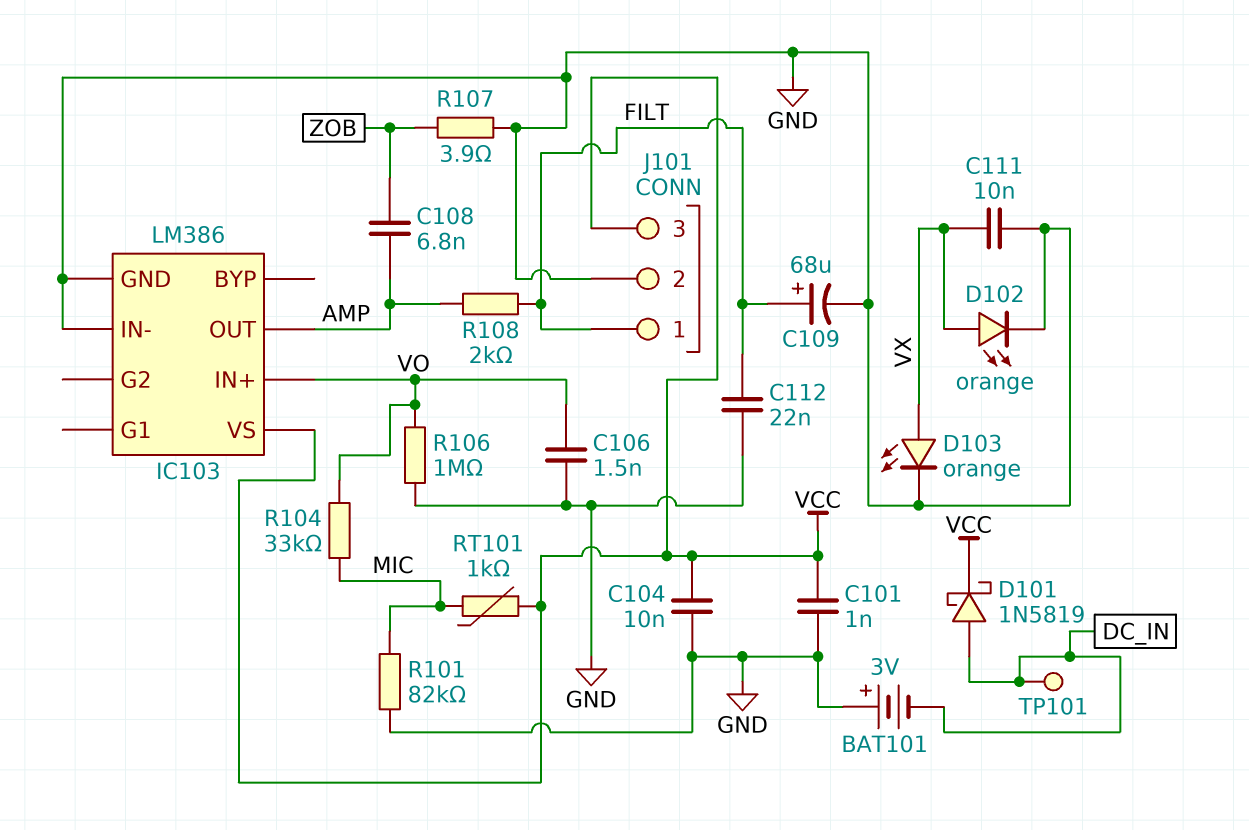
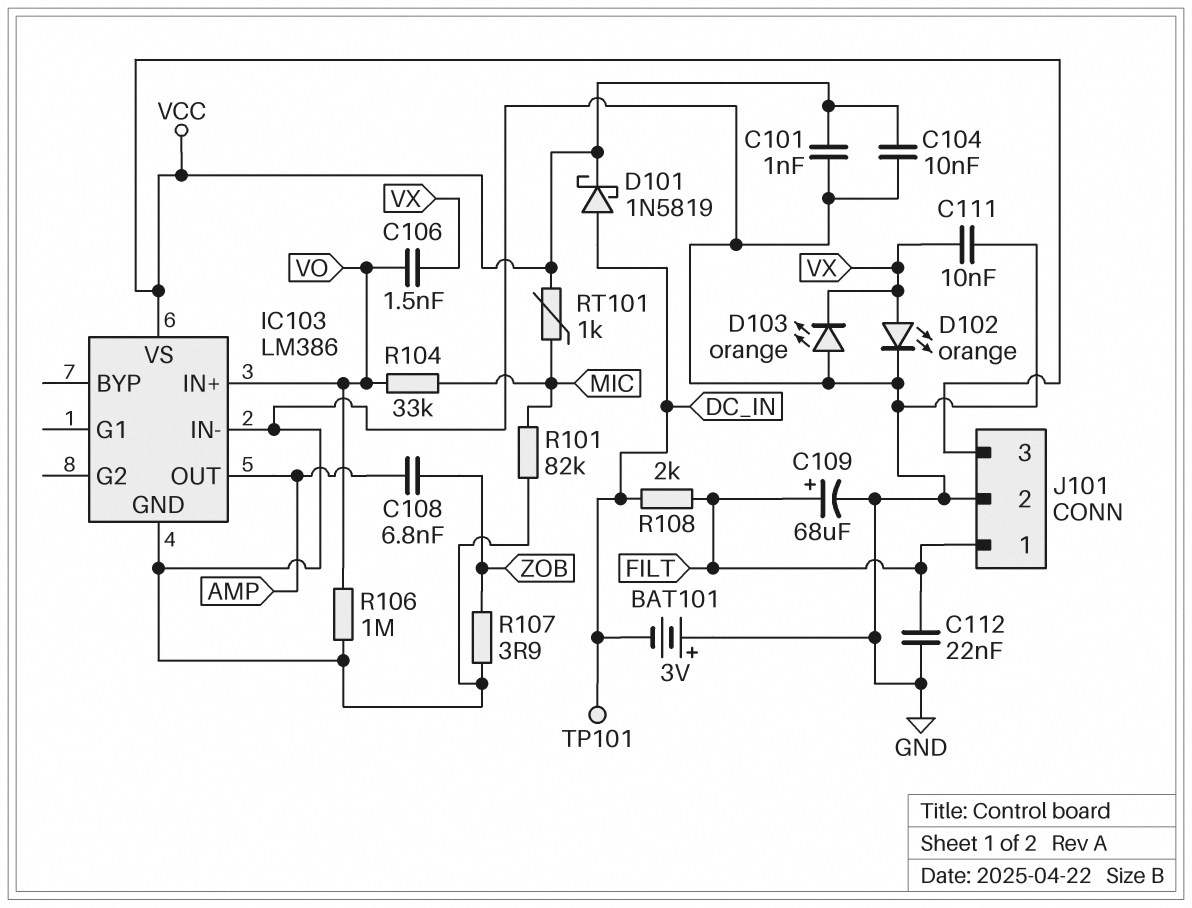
C106: 1.5nF (GND, VO) -> 1.5nF (VO, VX)
D103: LED orange (A VX, K GND) -> LED orange (A GND, K VX)
R108: 2k (AMP, FILT) -> 2k (DC_IN, FILT)

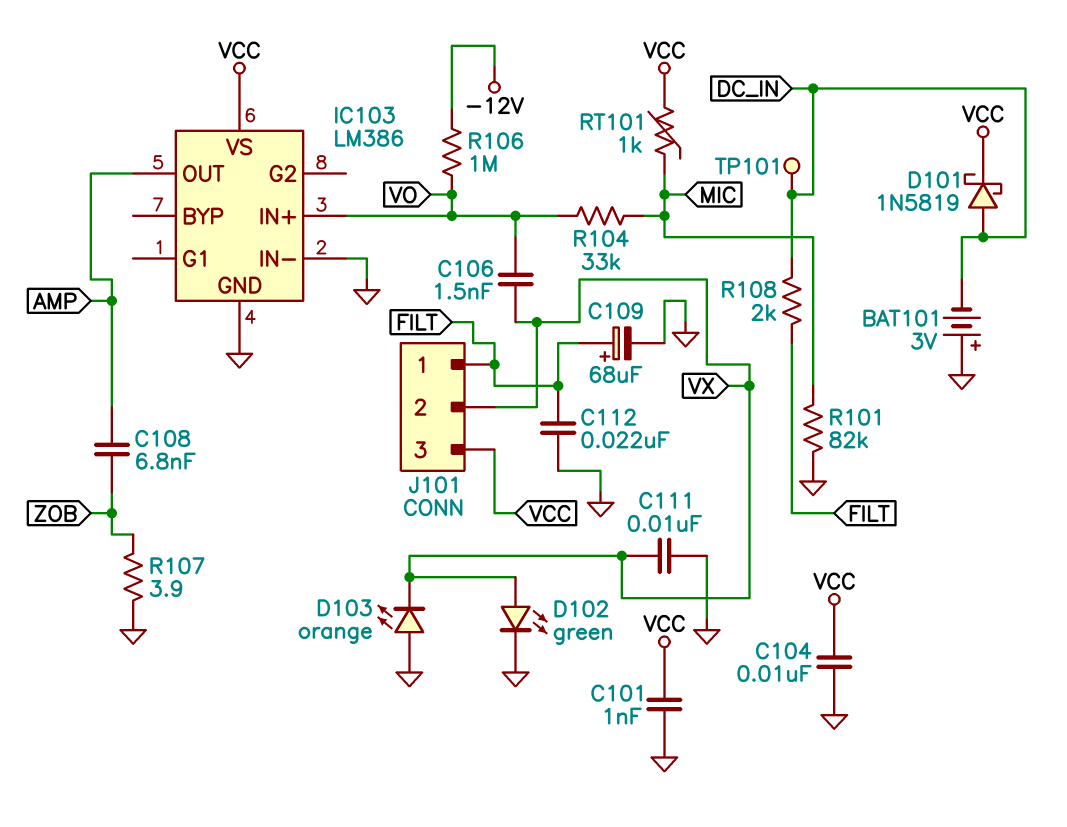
D102: LED orange (A VX, K GND) -> LED green (A VX, K GND)
J101 pin 2: GND -> VX
R106: 1M (GND, VO) -> 1M (-12V, VO)

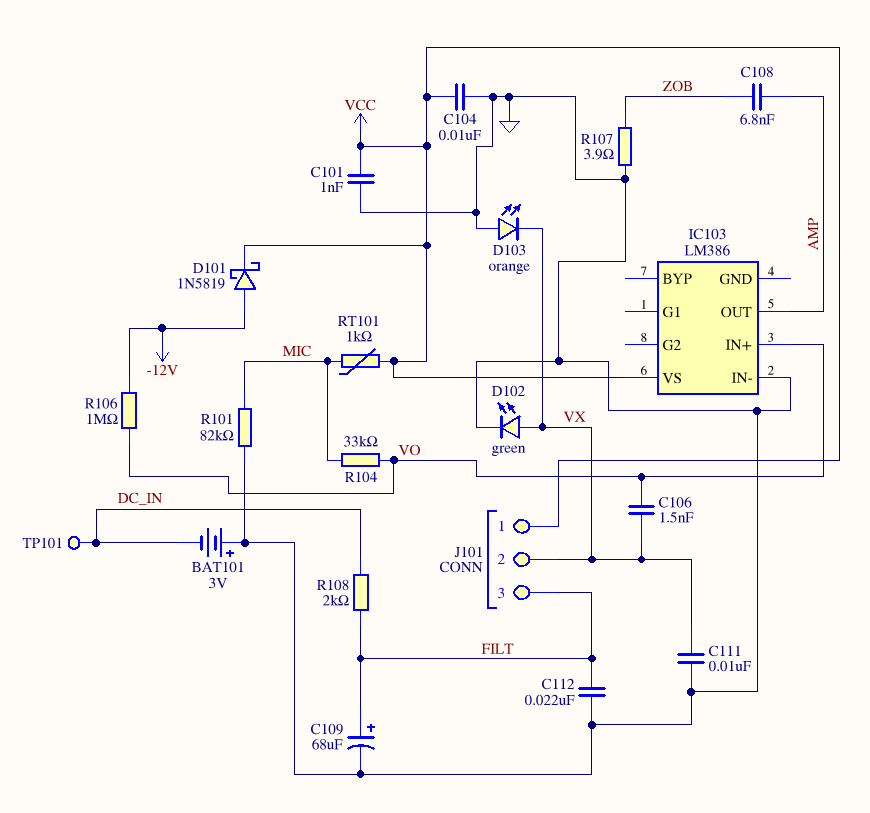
D101: schottky 1N5819 (A DC_IN, K VCC) -> schottky 1N5819 (A -12V, K VCC)
IC103 pin GND: GND -> none
J101 pin 1: FILT -> VCC
J101 pin 3: VCC -> FILT

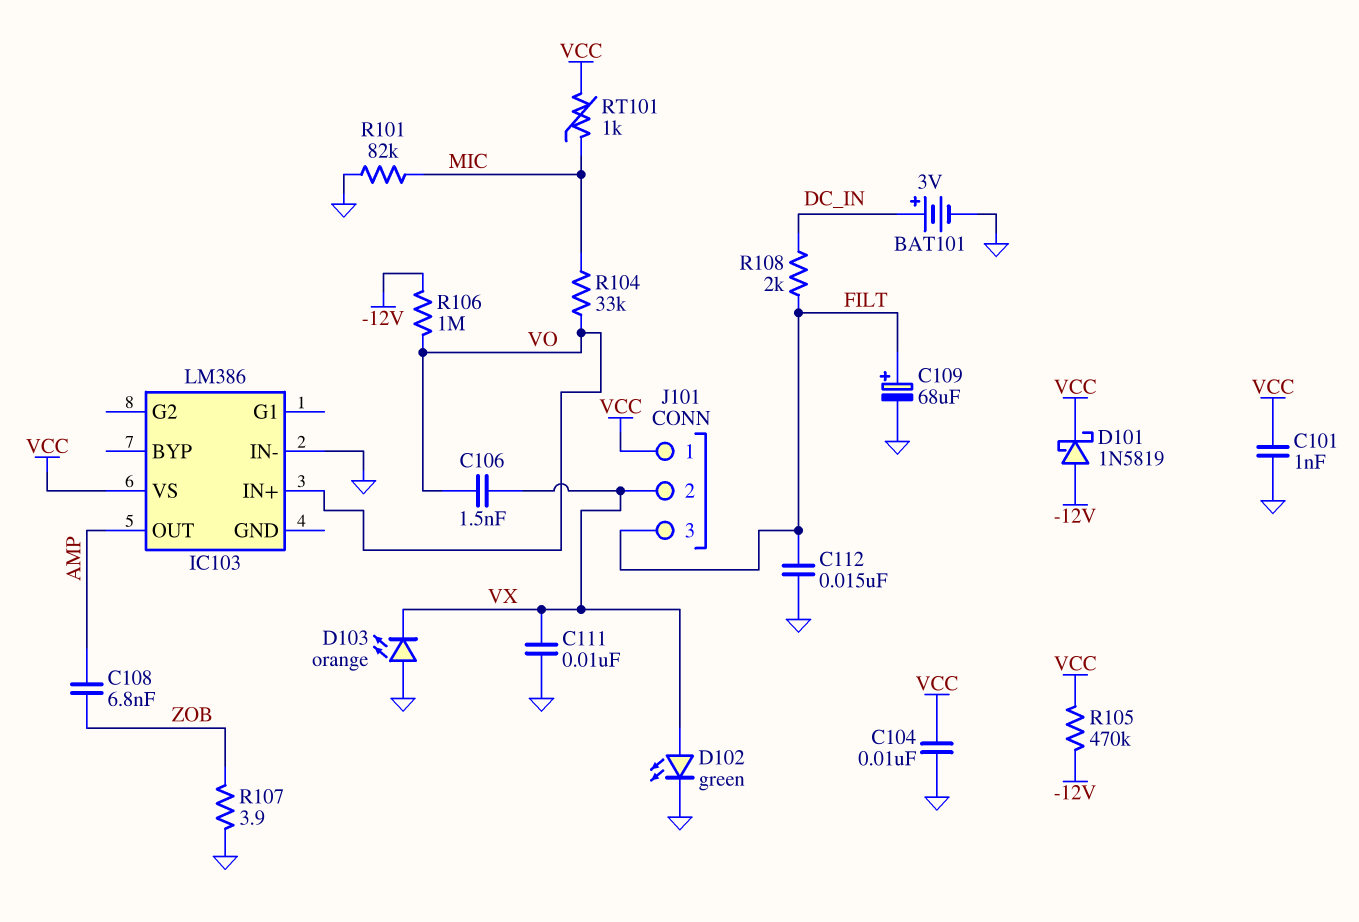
BAT101: 3V (plus GND, minus DC_IN) -> 3V (plus DC_IN, minus GND)
C112: 22nF (FILT, GND) -> 15nF (FILT, GND)
R105: none -> 470k (-12V, VCC)
TP101: test point (DC_IN) -> none

